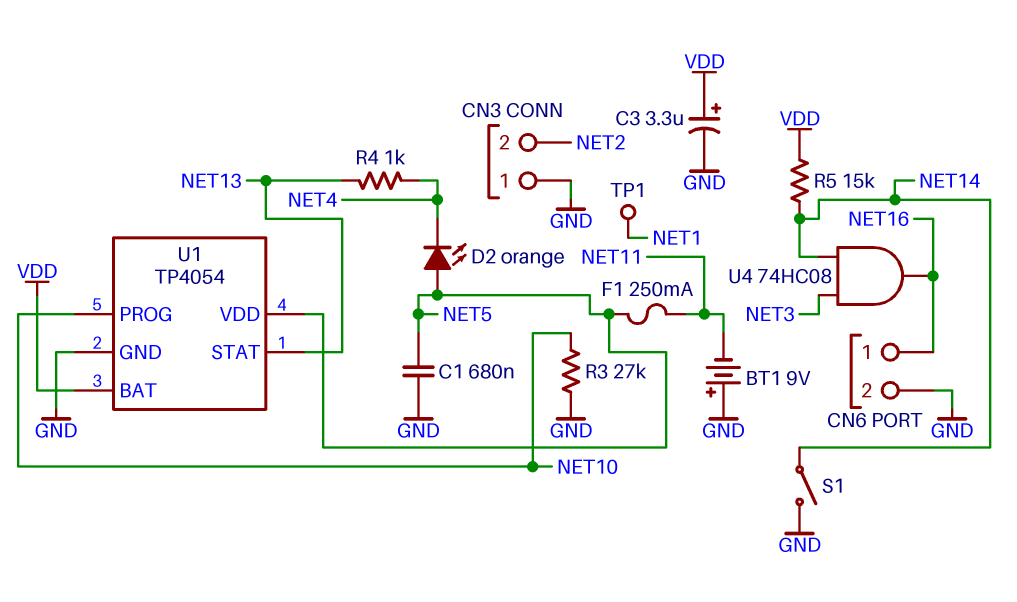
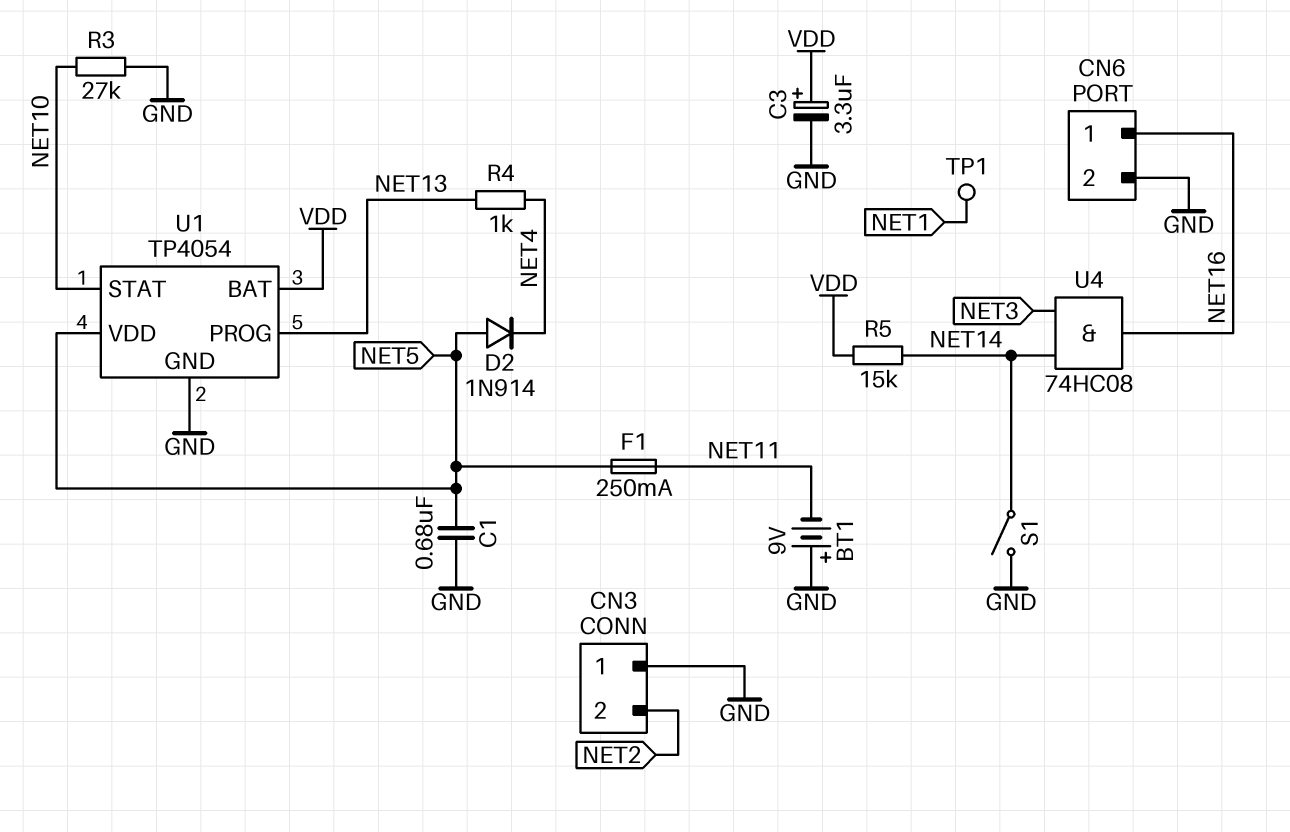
D2: LED orange (A NET5, K NET4) -> diode 1N914 (A NET5, K NET4)
U1 pin PROG: NET10 -> NET13
U1 pin STAT: NET13 -> NET10

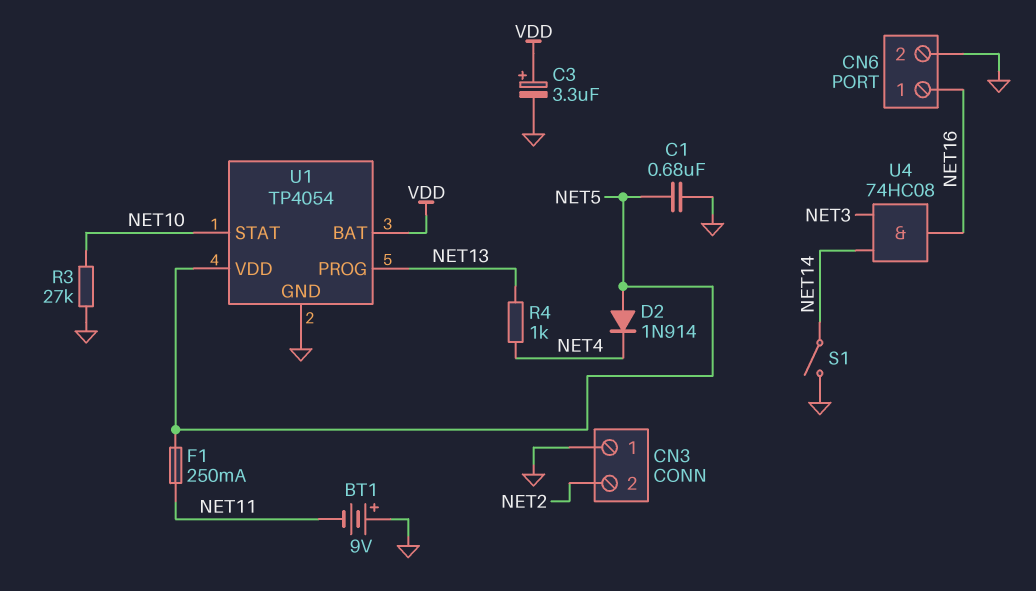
R5: 15k (NET14, VDD) -> none
TP1: test point (NET1) -> none

